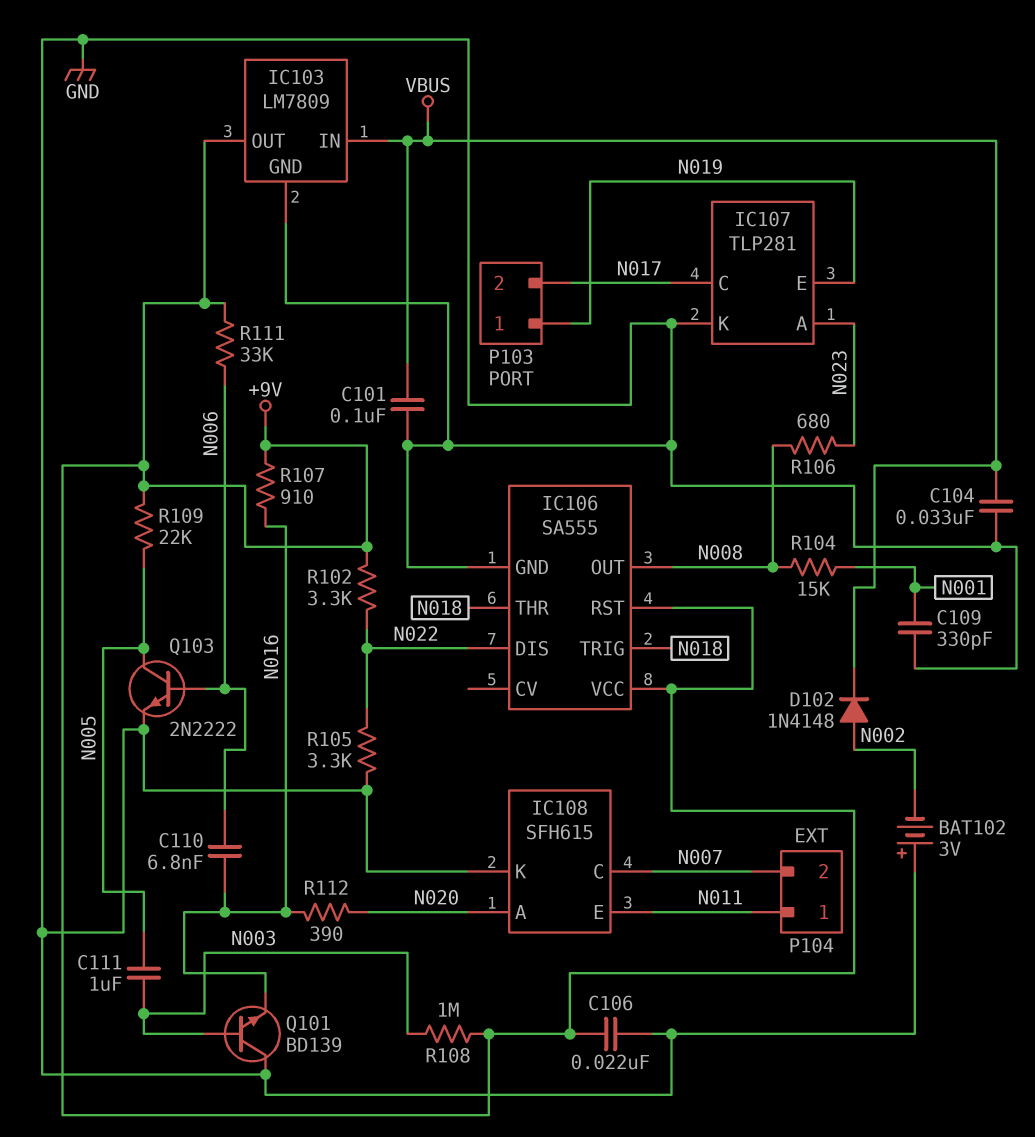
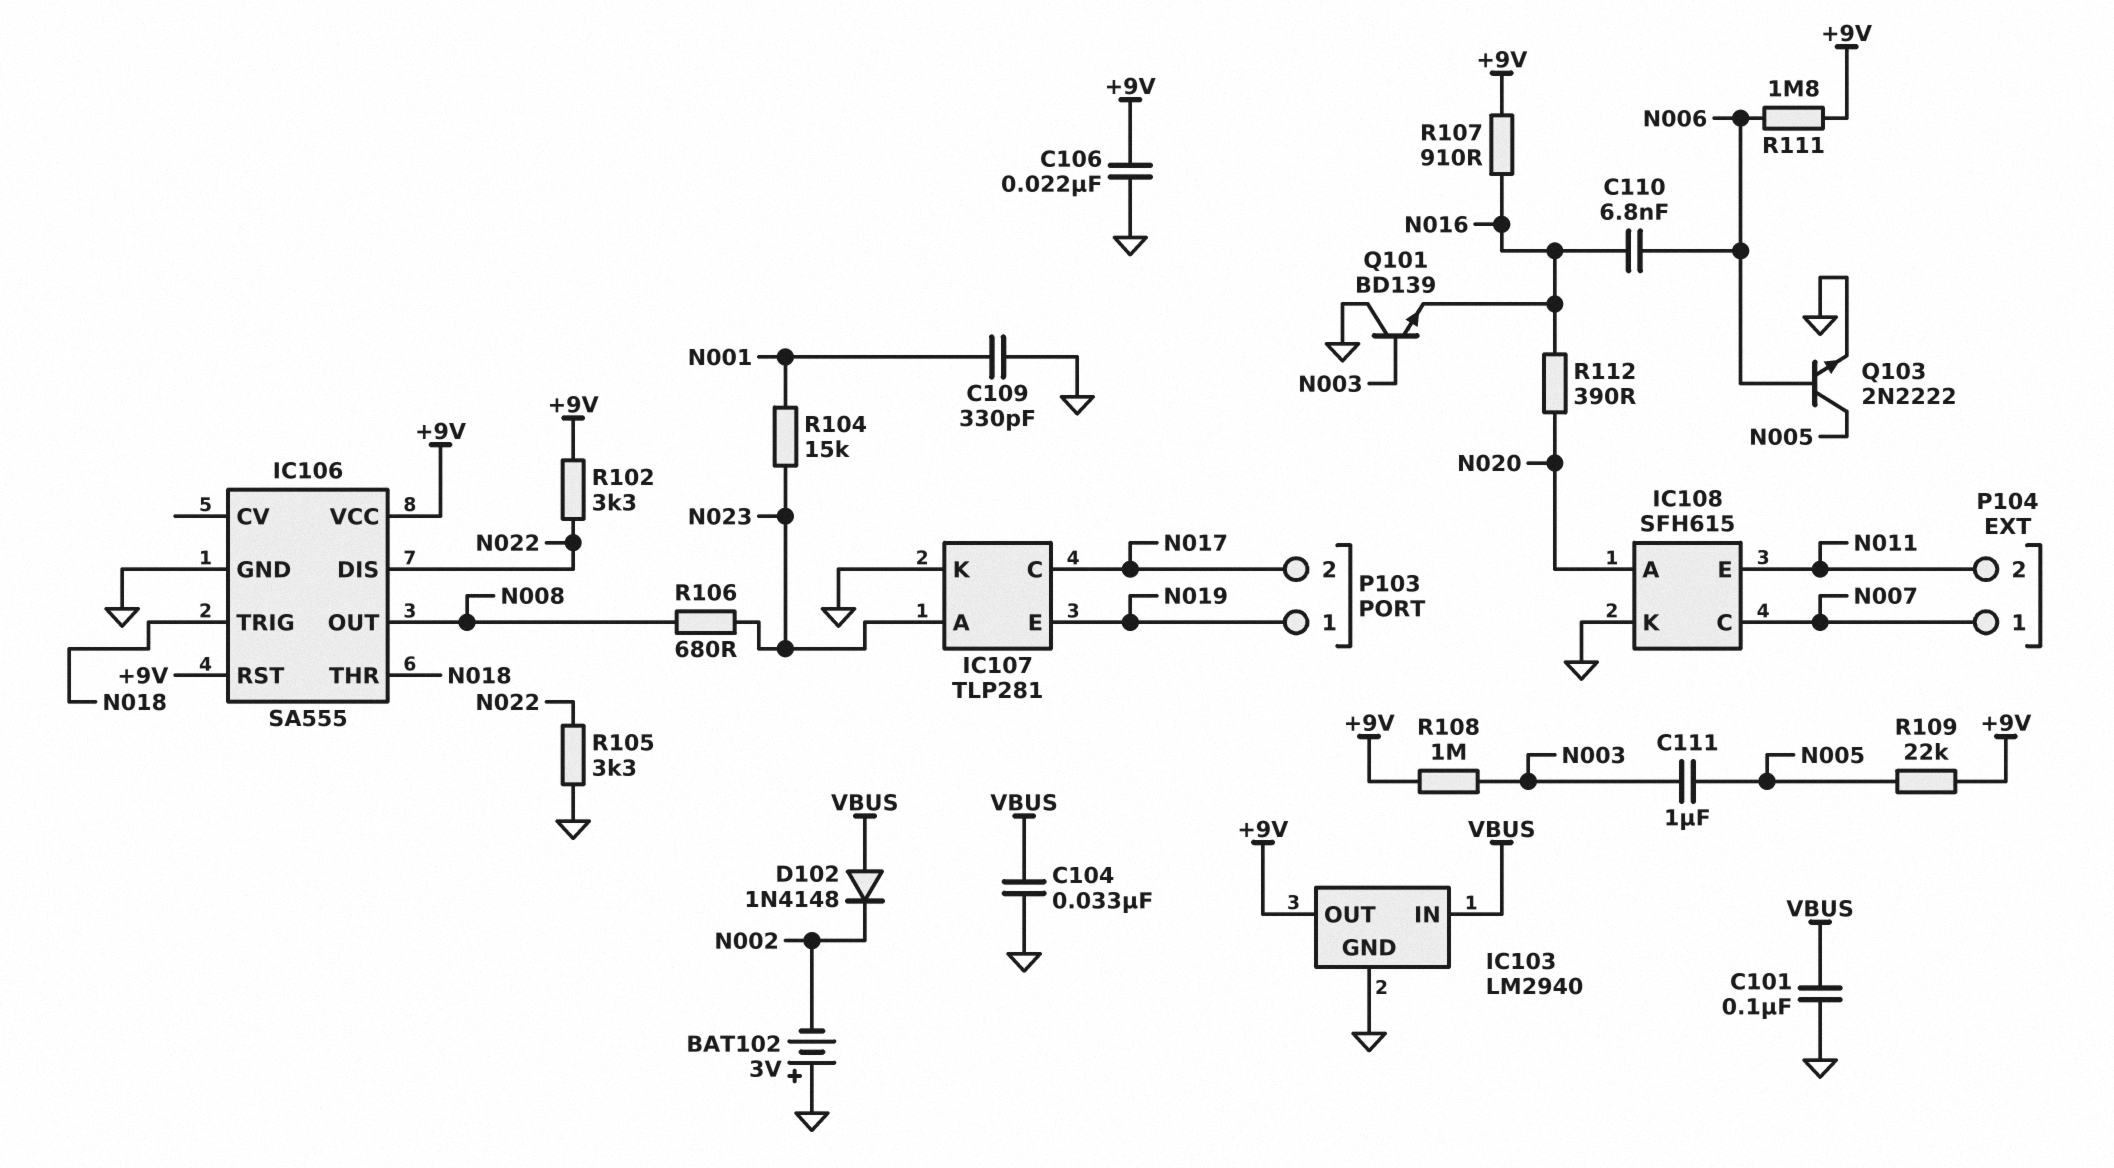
D102: diode 1N4148 (A N002, K VBUS) -> diode 1N4148 (A VBUS, K N002)
IC103: LM7809 -> LM2940
P104 pin 1: N011 -> N007
P104 pin 2: N007 -> N011
R104: 15k (N001, N008) -> 15k (N001, N023)
R111: 33k (+9V, N006) -> 1.8M (+9V, N006)

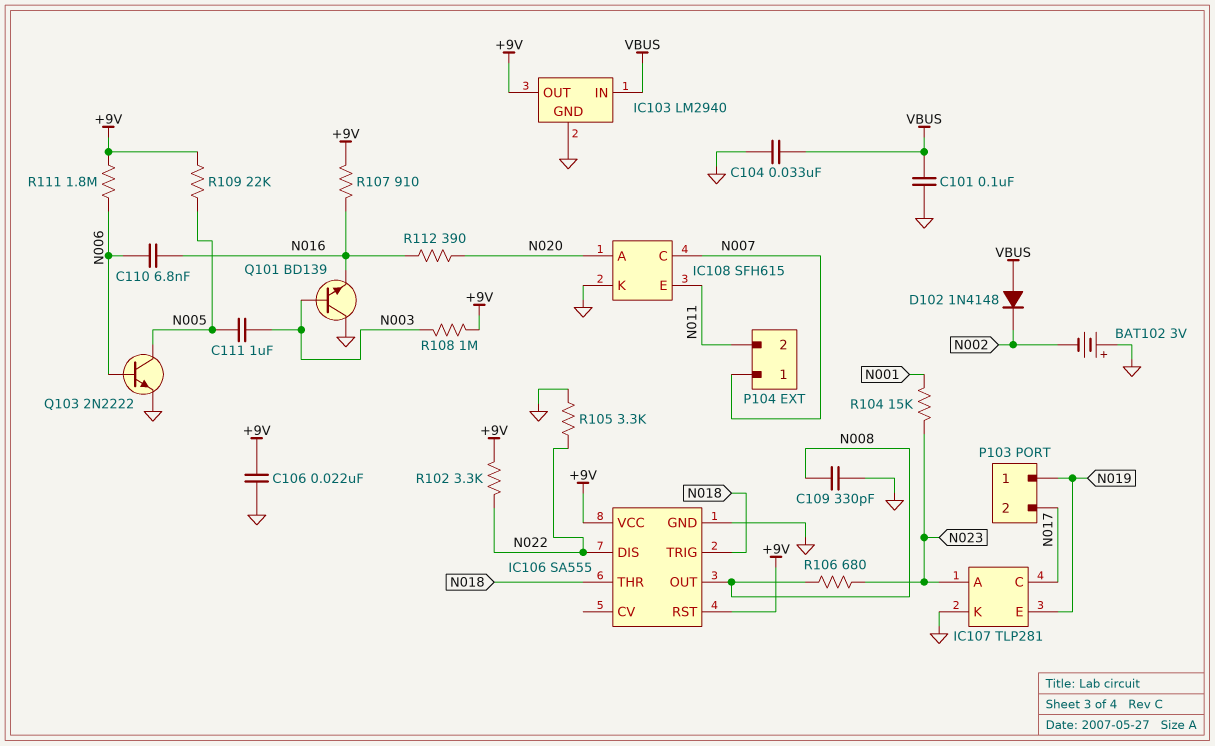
C109: 330pF (GND, N001) -> 330pF (GND, N008)

